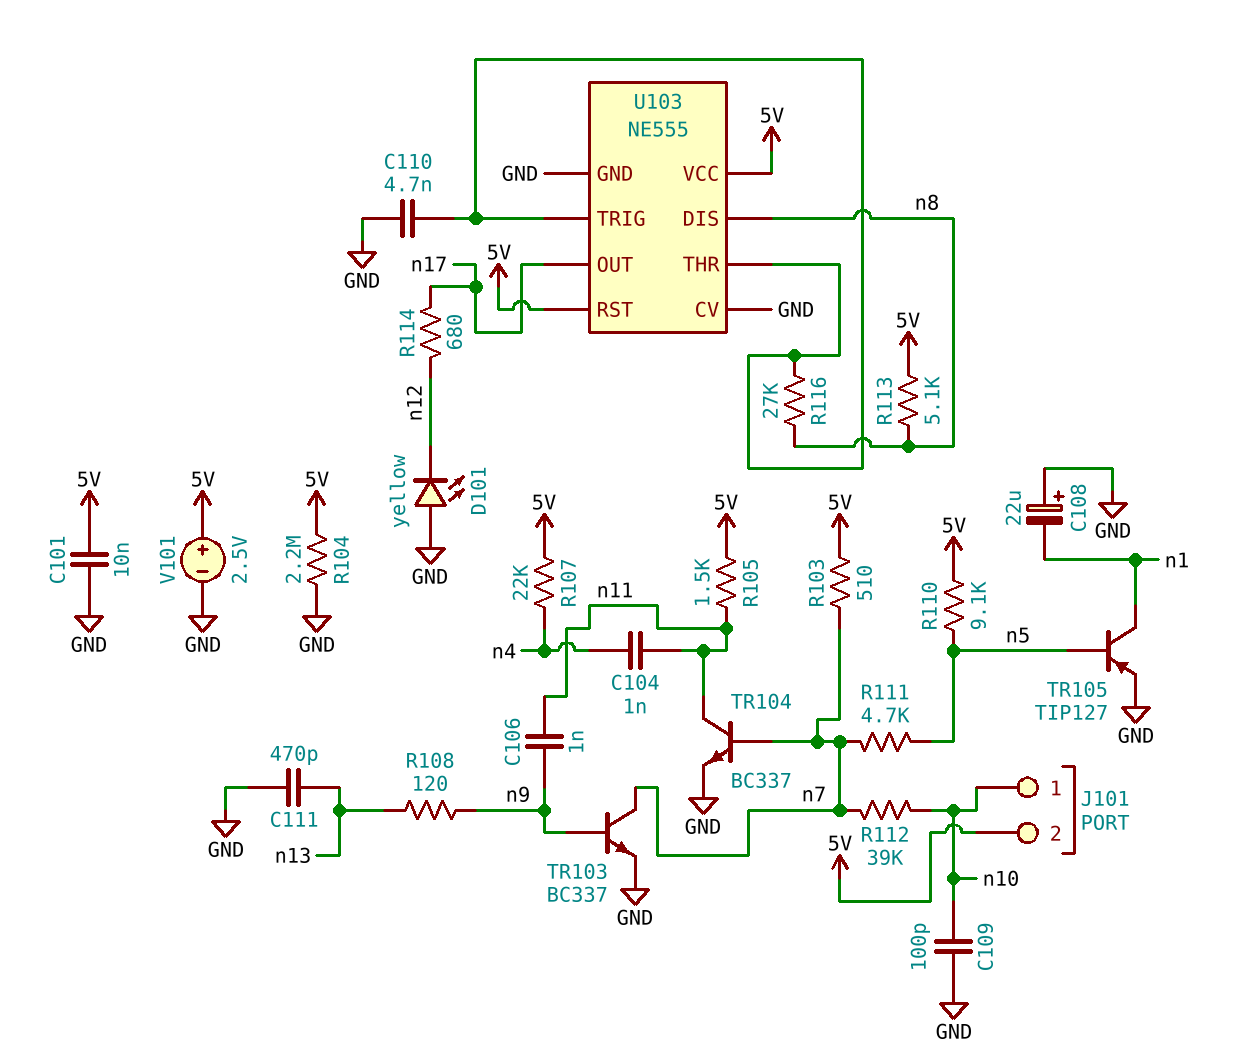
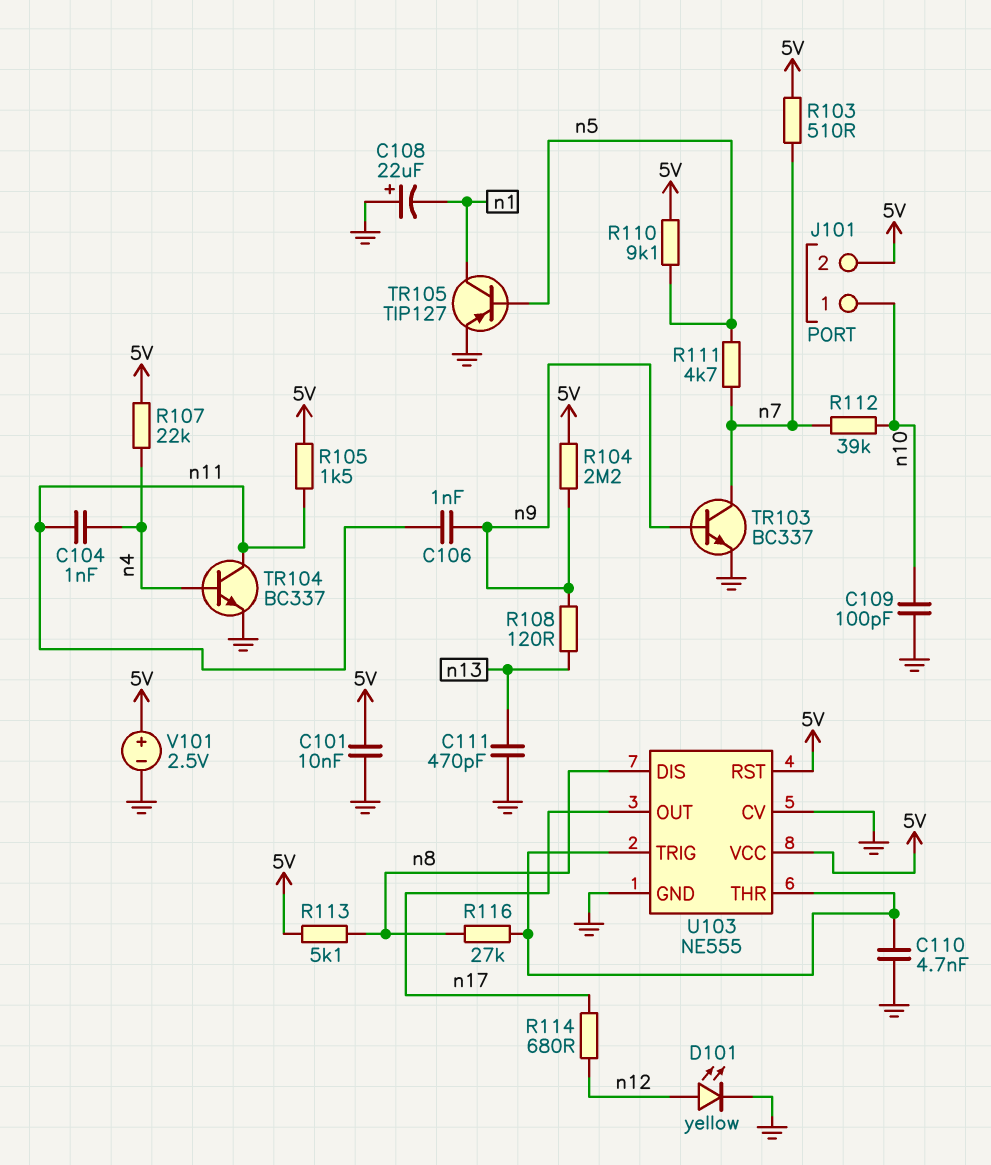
D101: LED yellow (A GND, K n12) -> LED yellow (A n12, K GND)
R104: 2.2M (5V, GND) -> 2.2M (5V, n9)
TR104: NPN BC337 (B n7, C n11, E GND) -> NPN BC337 (B n4, C n11, E GND)

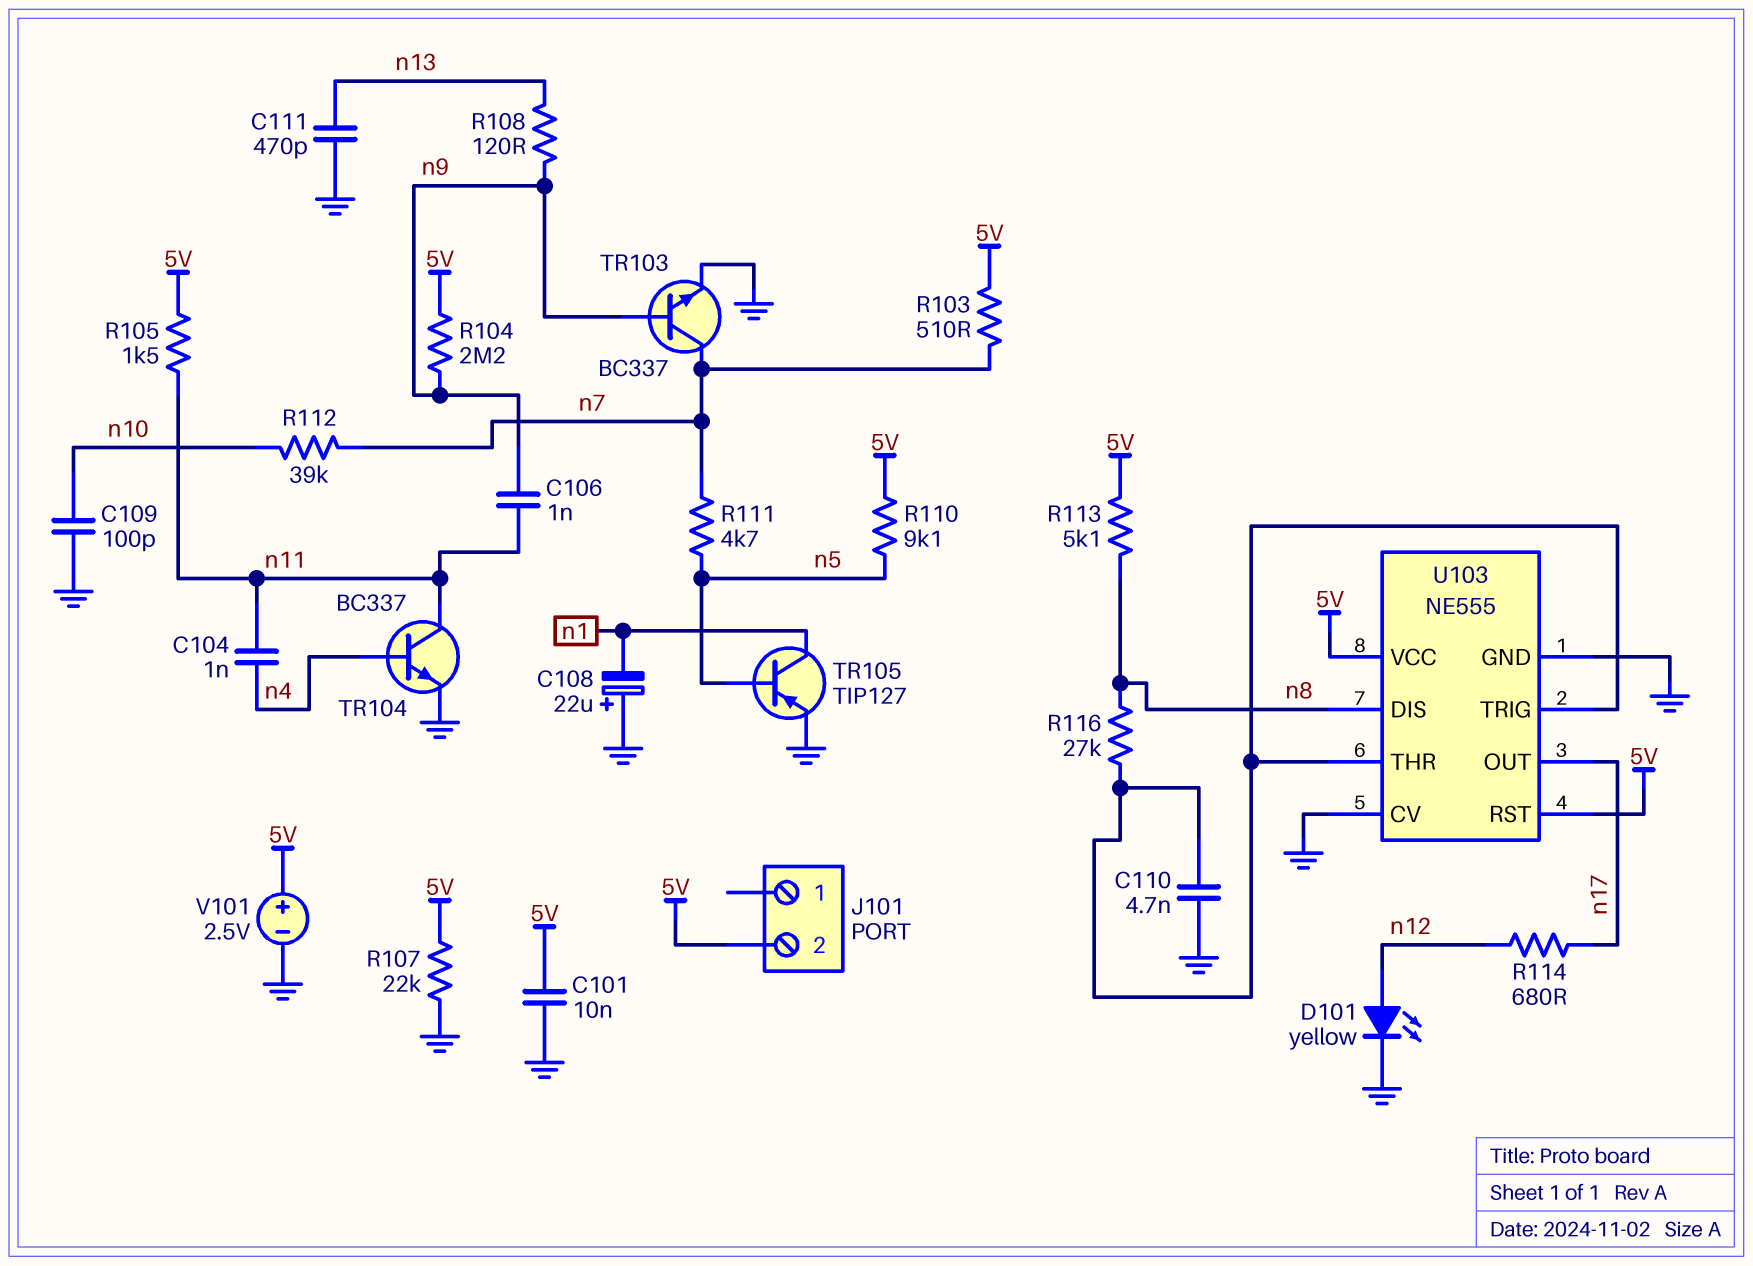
J101 pin 1: n10 -> none
R107: 22k (5V, n4) -> 22k (5V, GND)

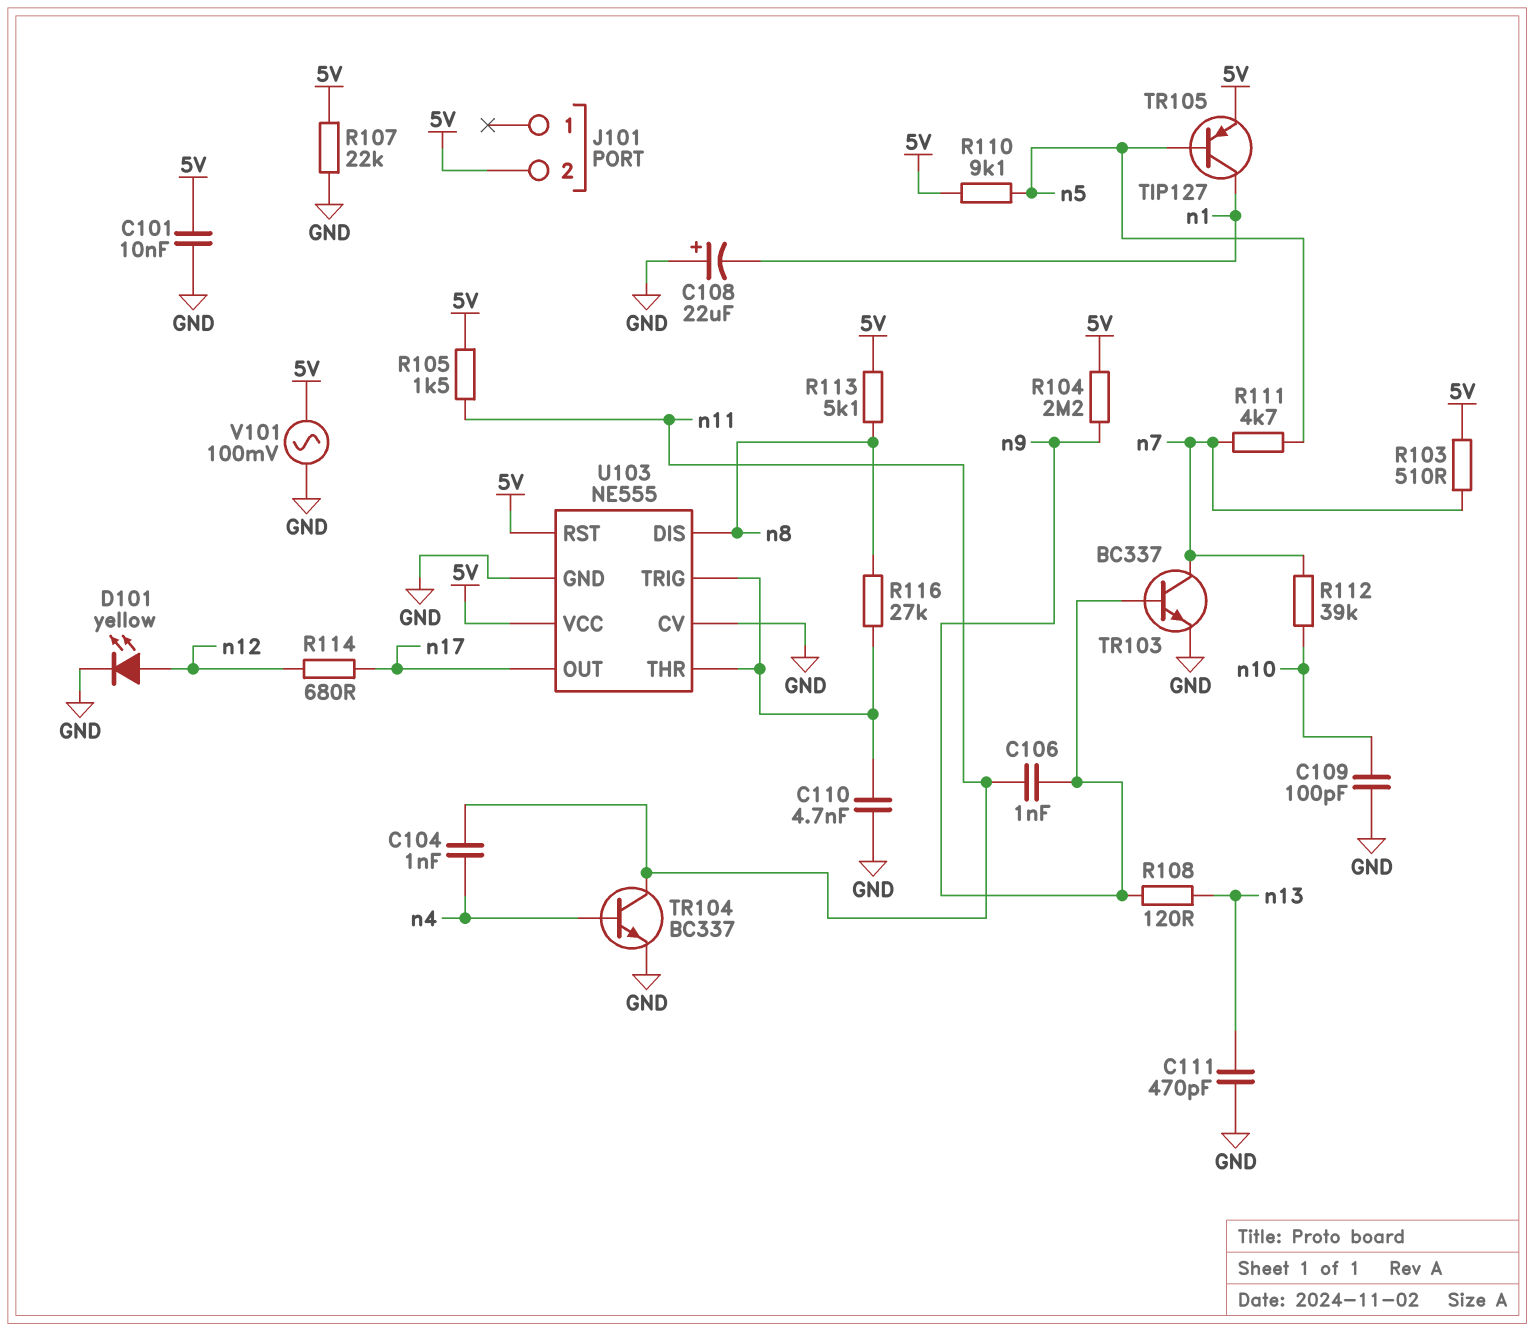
TR105: PNP TIP127 (B n5, C n1, E GND) -> PNP TIP127 (B n5, C n1, E 5V)
V101: 2.5V (plus 5V, minus GND) -> AC 100mV (5V, GND)

